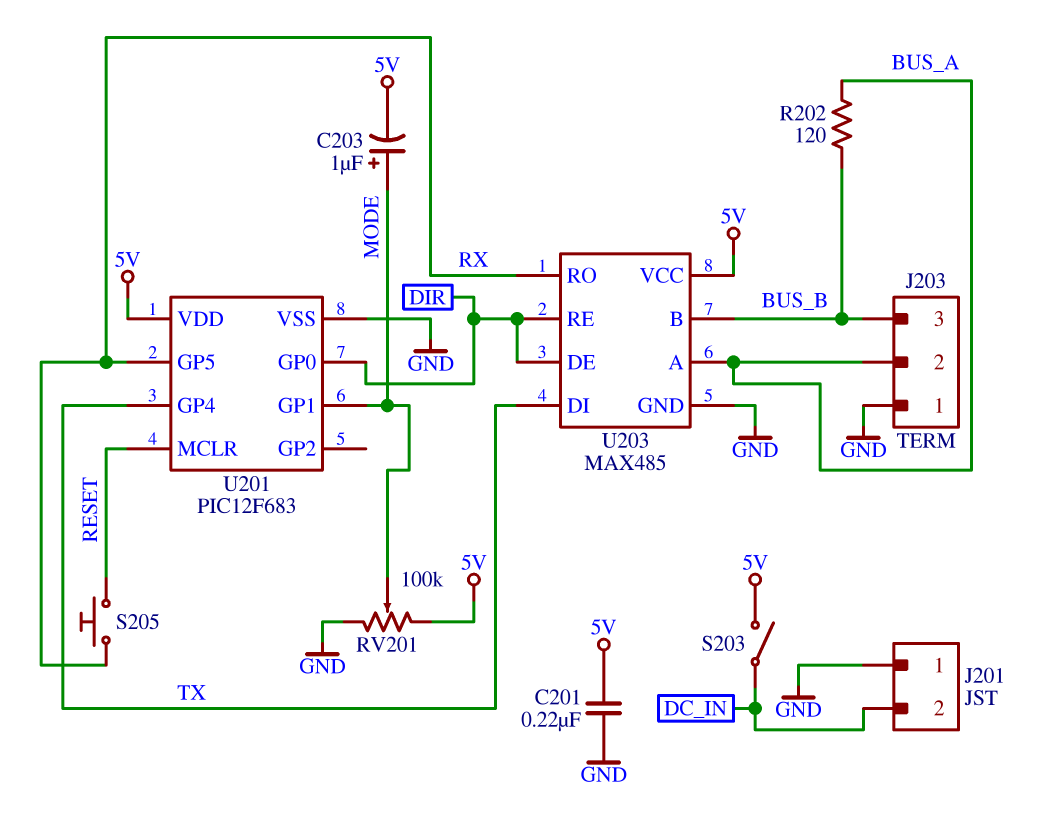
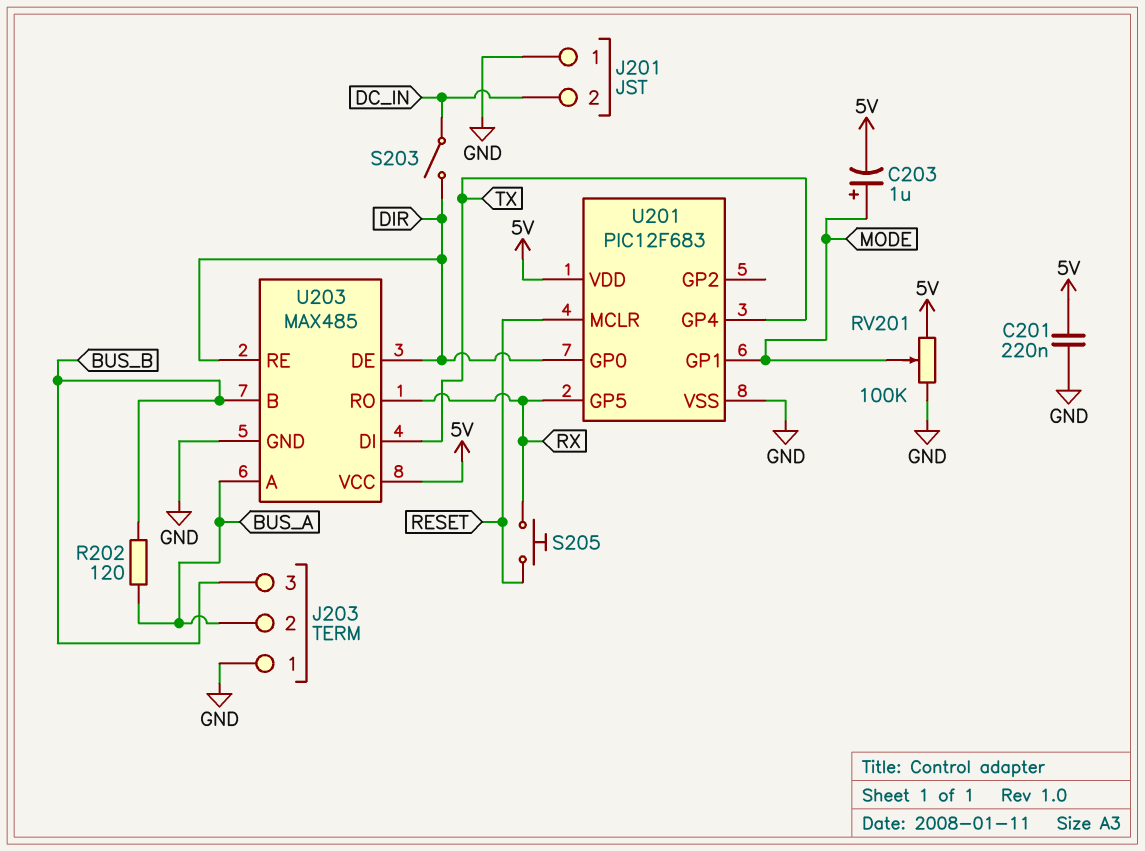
S203: switch (5V, DC_IN) -> switch (DC_IN, DIR)

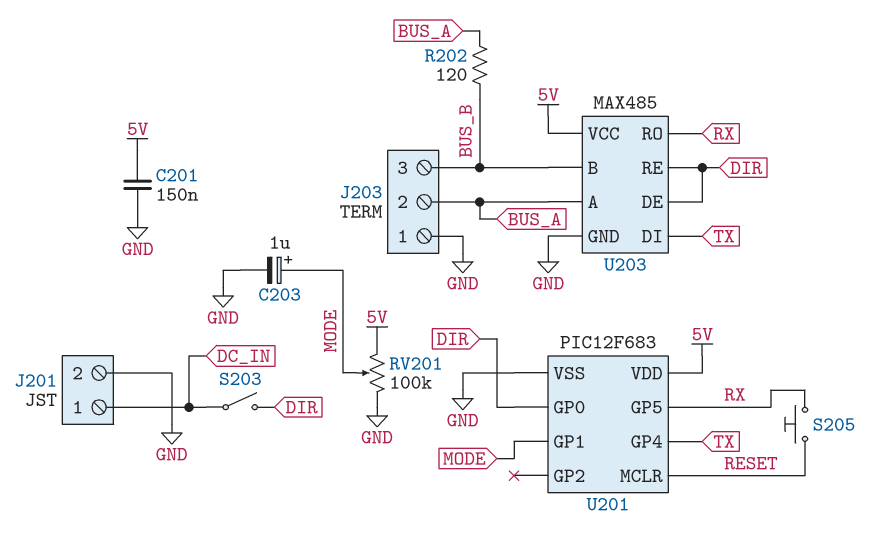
C201: 220nF (5V, GND) -> 150nF (5V, GND)
C203: 1uF (plus MODE, minus 5V) -> 1uF (plus MODE, minus GND)
J201 pin 1: GND -> DC_IN
J201 pin 2: DC_IN -> GND

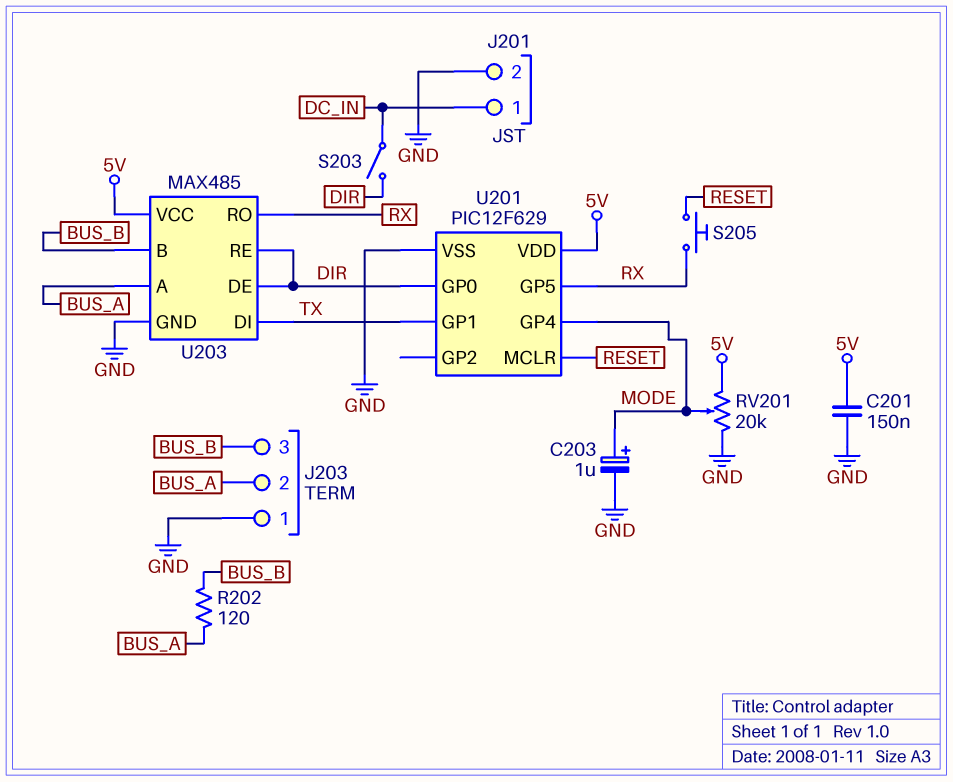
RV201: 100k (5V, GND, wiper MODE) -> 20k (5V, GND, wiper MODE)
U201: PIC12F683 -> PIC12F629
U201 pin GP1: MODE -> TX
U201 pin GP4: TX -> MODE

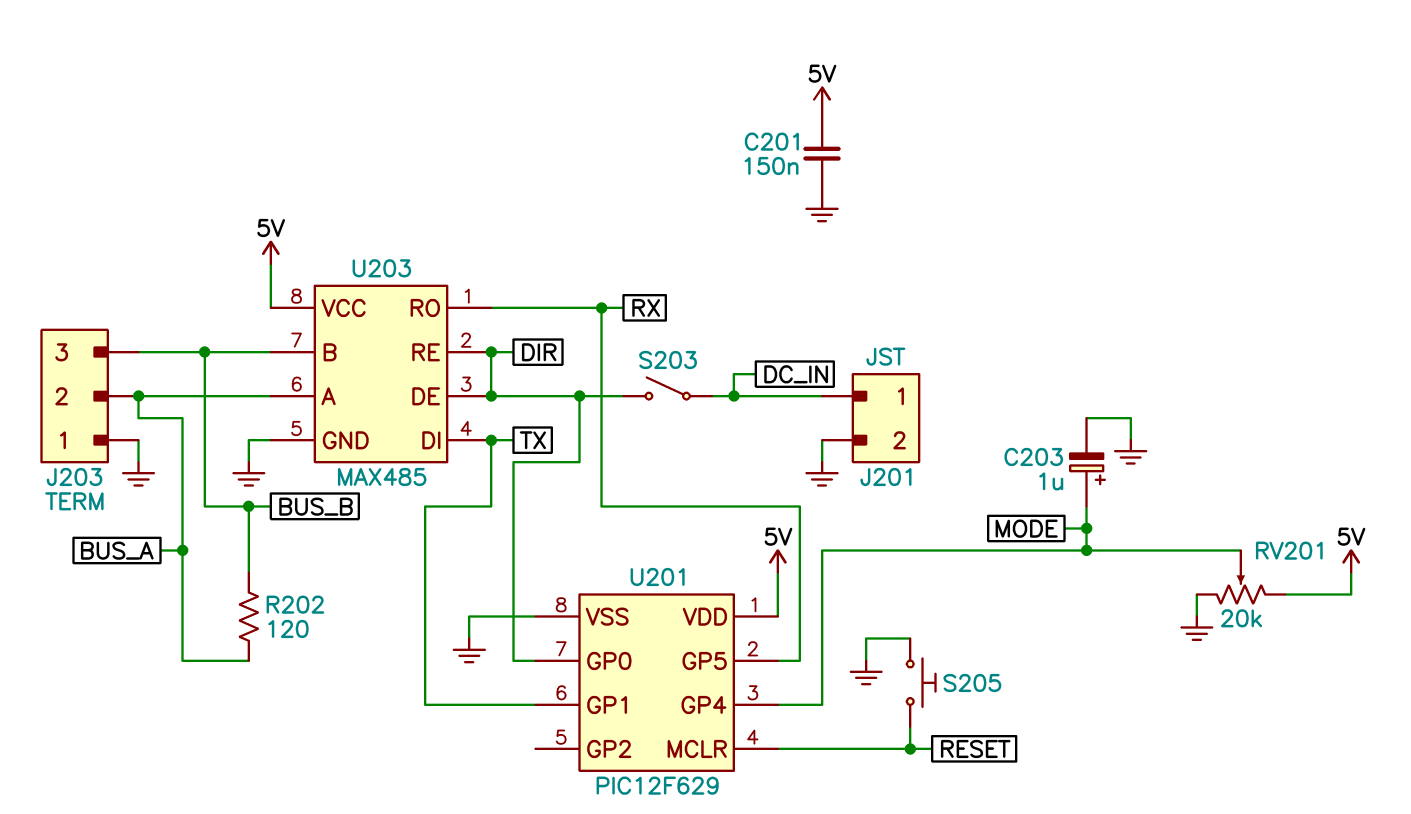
S205: button (RESET, RX) -> button (GND, RESET)

